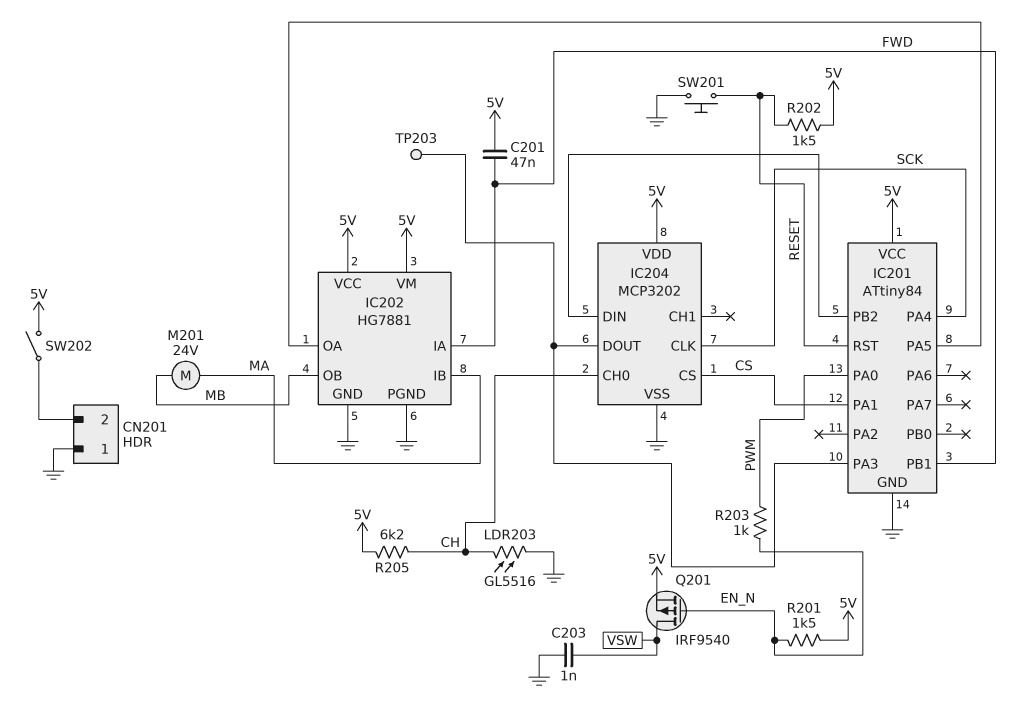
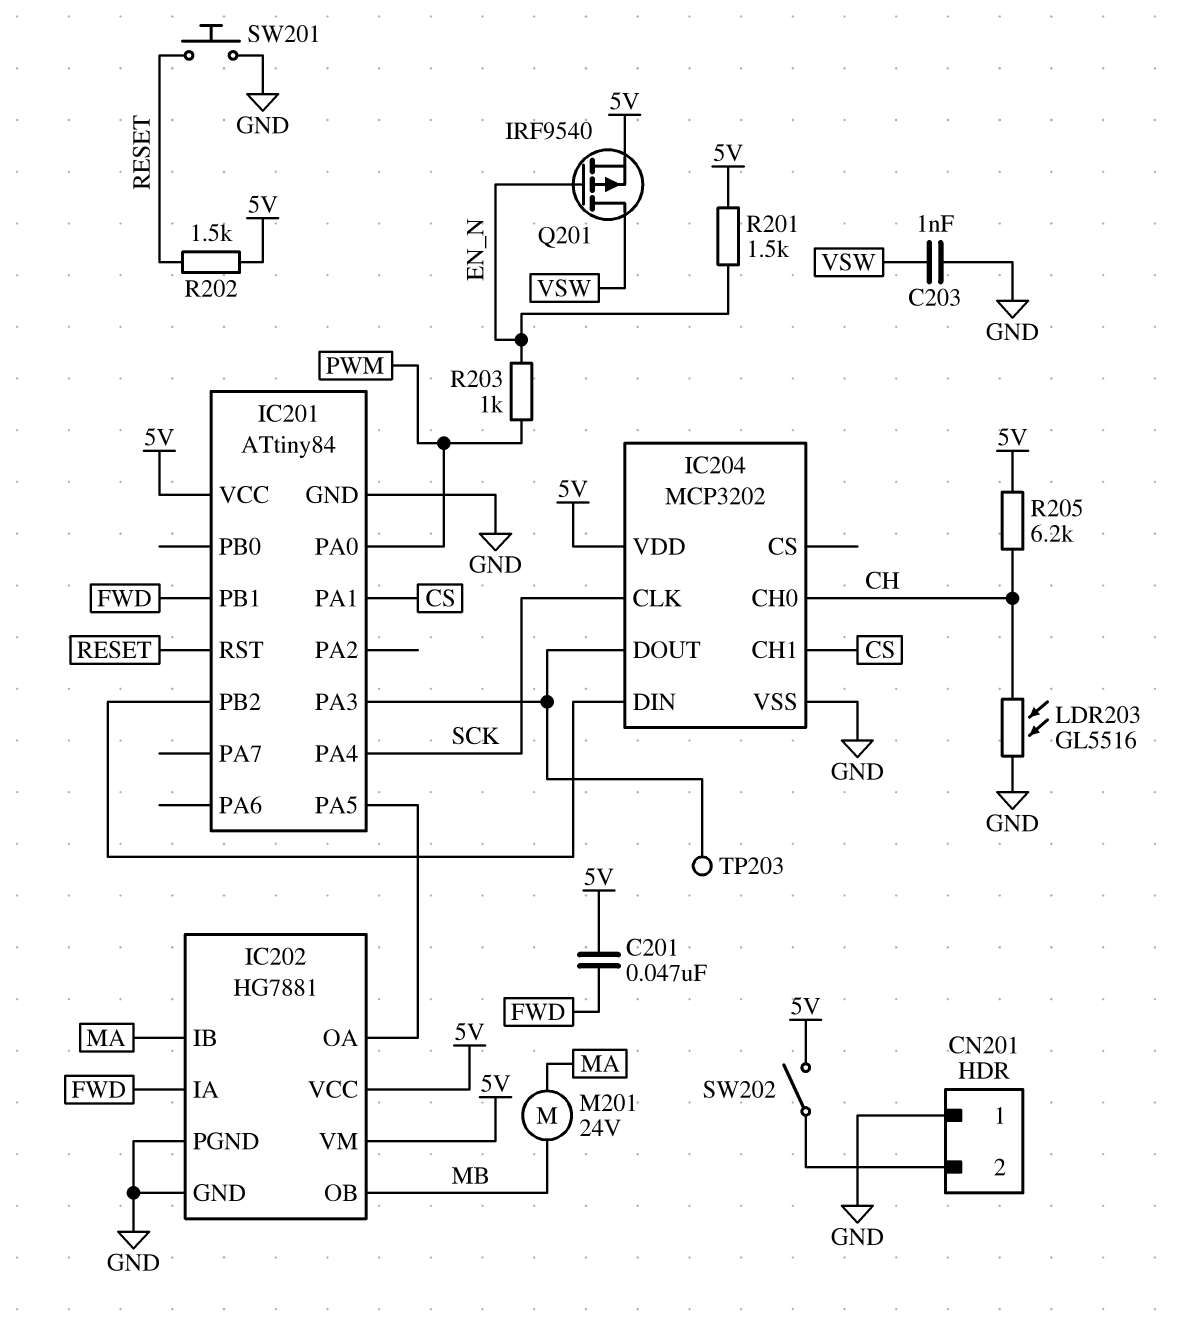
IC204 pin CH1: none -> CS
IC204 pin CS: CS -> none

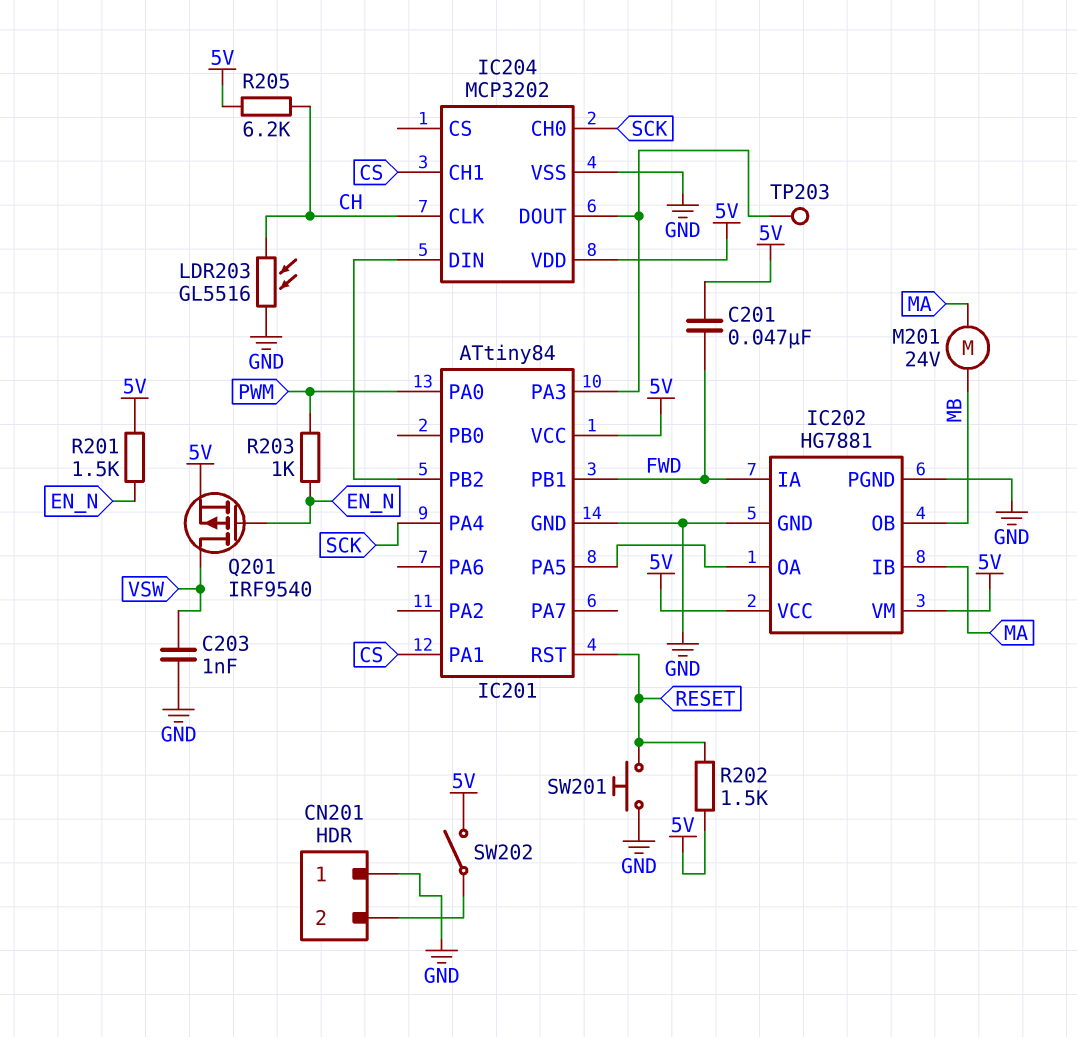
IC204 pin CH0: CH -> SCK
IC204 pin CLK: SCK -> CH

